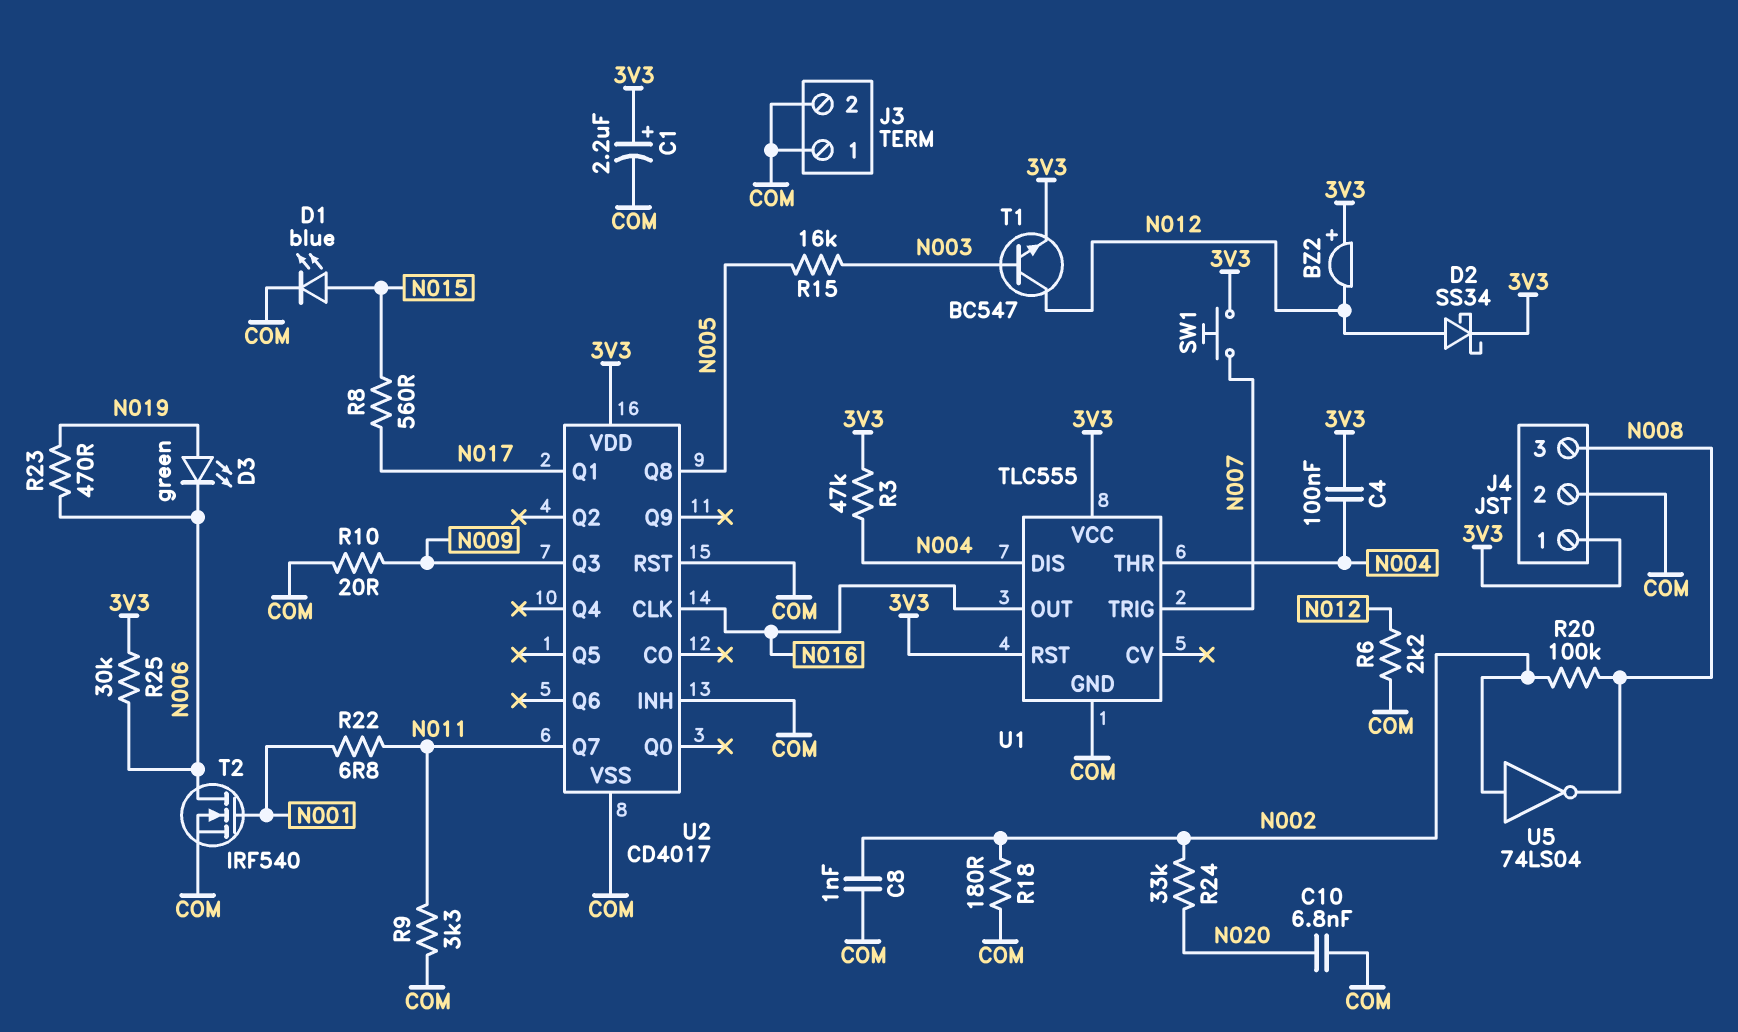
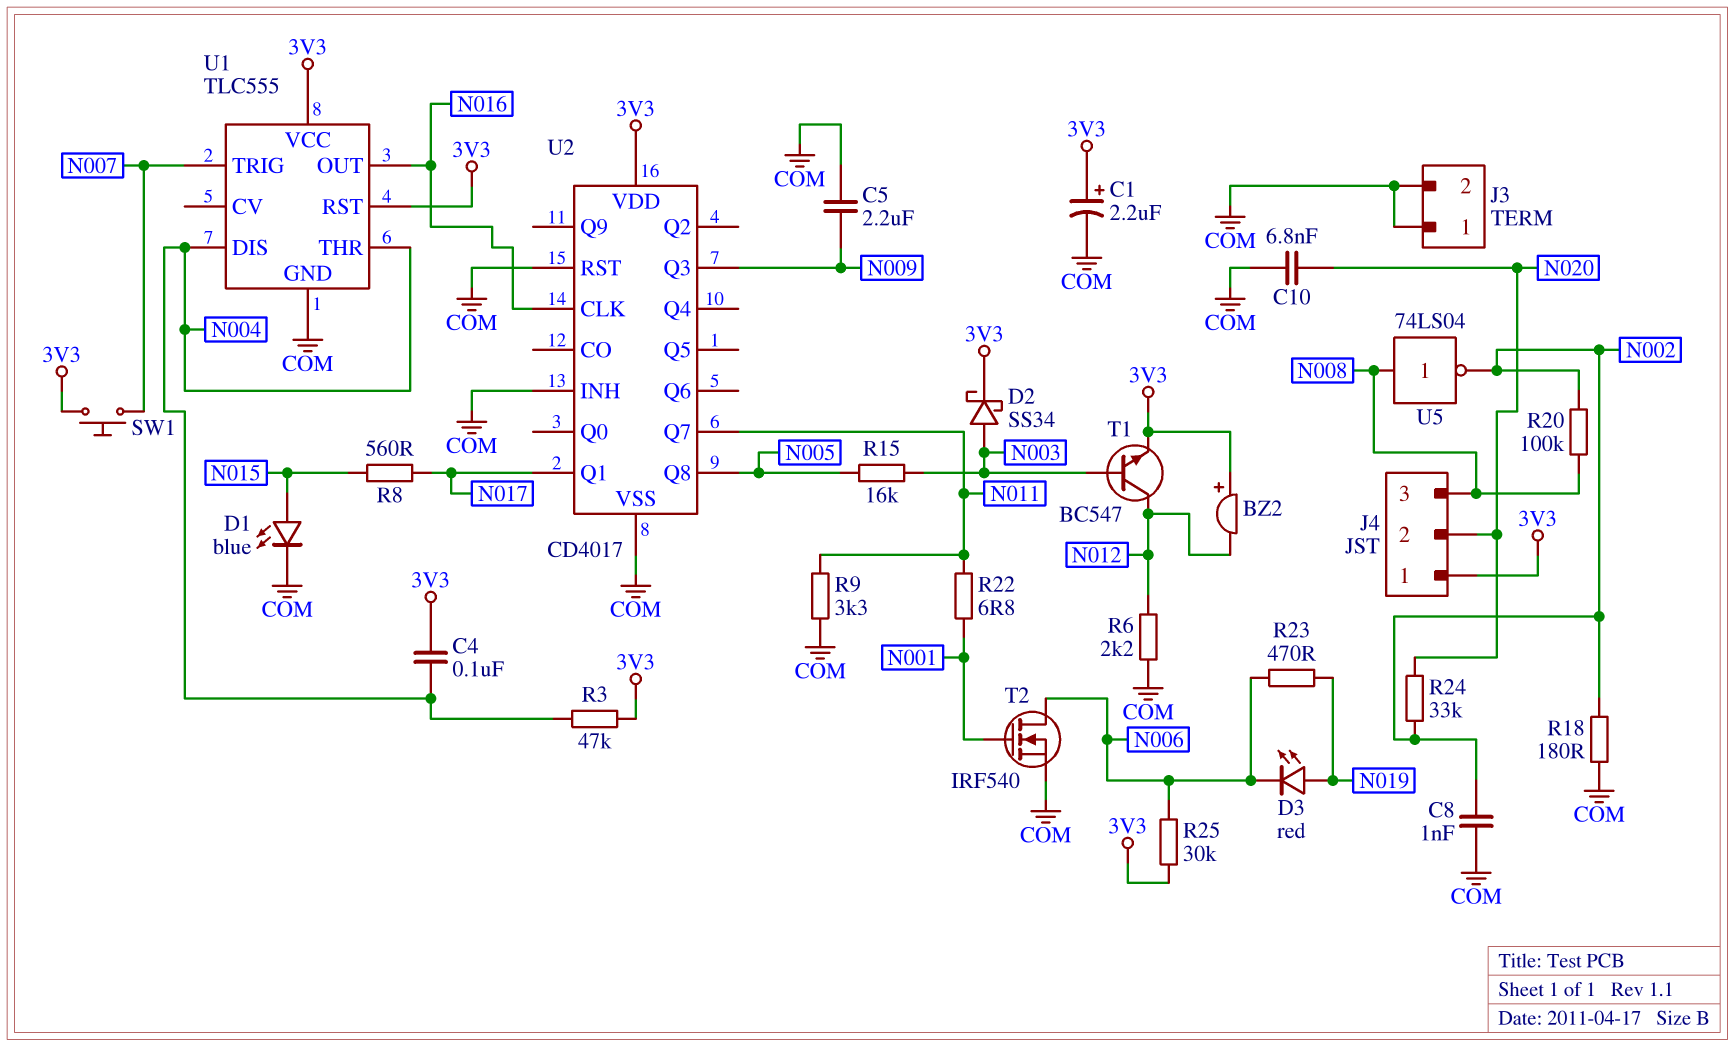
C5: none -> 2.2uF (COM, N009)
D2: schottky SS34 (A N012, K 3V3) -> schottky SS34 (A N003, K 3V3)
D3: LED green (A N019, K N006) -> LED red (A N019, K N006)
J4 pin 2: COM -> N020
R10: 20 (COM, N009) -> none
U5: NOT 74LS04 (in N002, out N008) -> NOT 74LS04 (in N008, out N002)

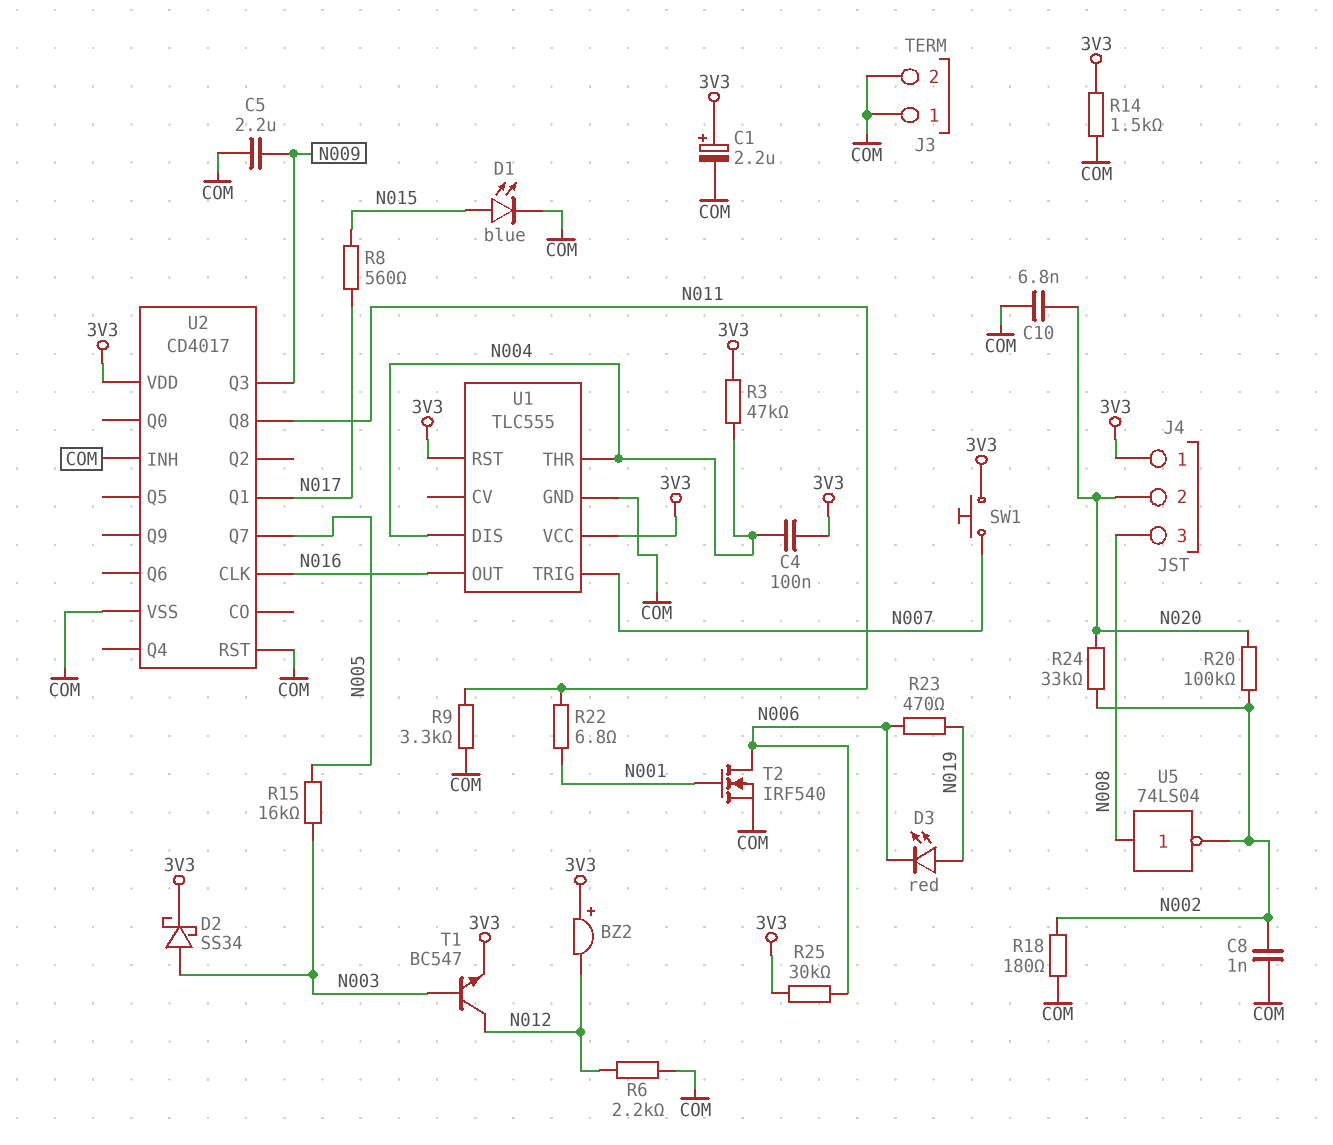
R14: none -> 1.5k (3V3, COM)
R20: 100k (N002, N008) -> 100k (N002, N020)
U2 pin Q7: N011 -> N005
U2 pin Q8: N005 -> N011

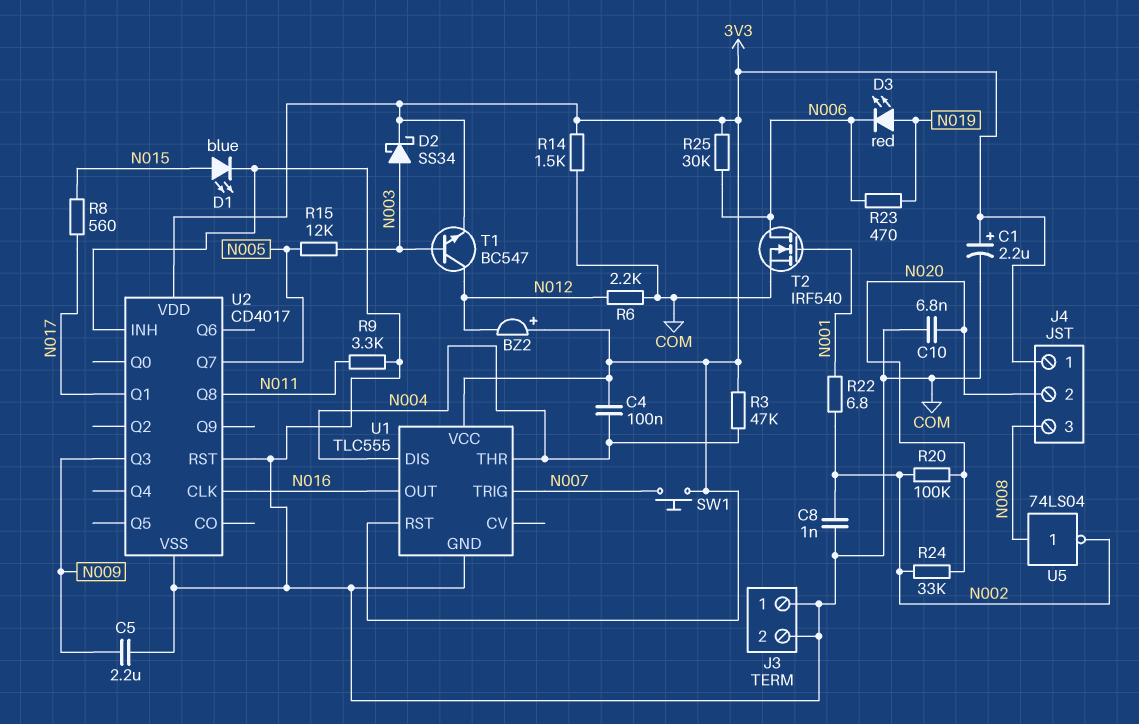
R15: 16k (N003, N005) -> 12k (N003, N005)
R18: 180 (COM, N002) -> none
R22: 6.8 (N001, N011) -> 6.8 (N001, N002)

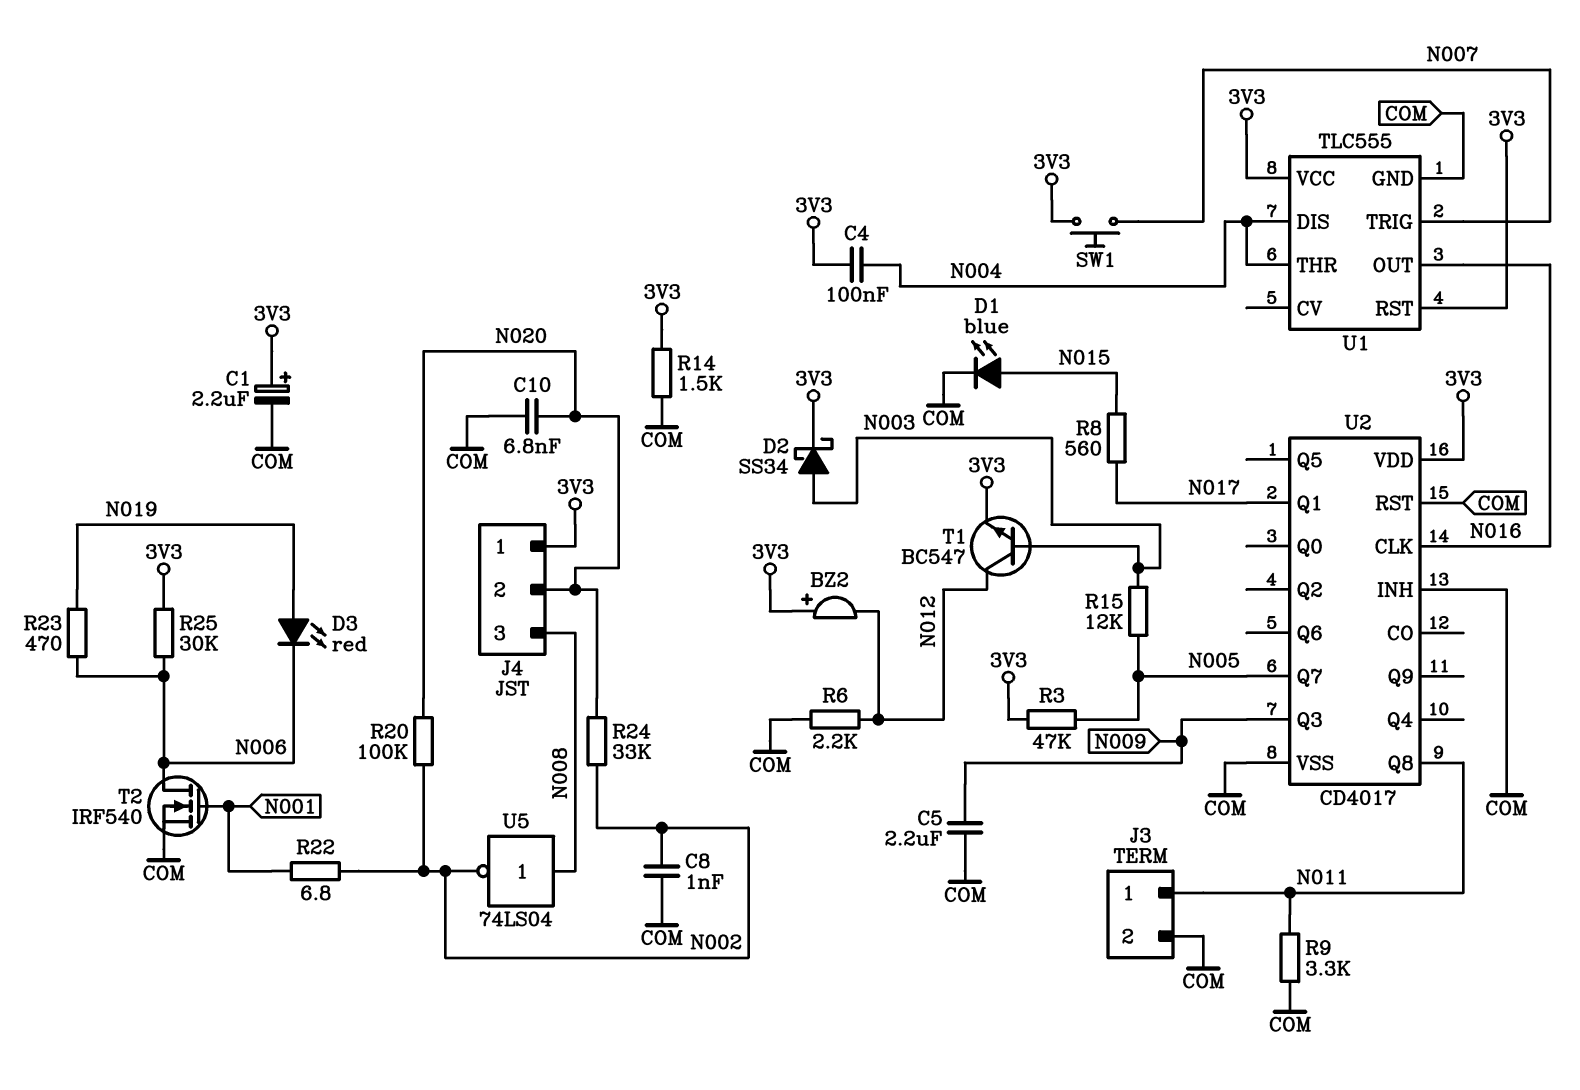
J3 pin 1: COM -> N011
R3: 47k (3V3, N004) -> 47k (3V3, N005)

